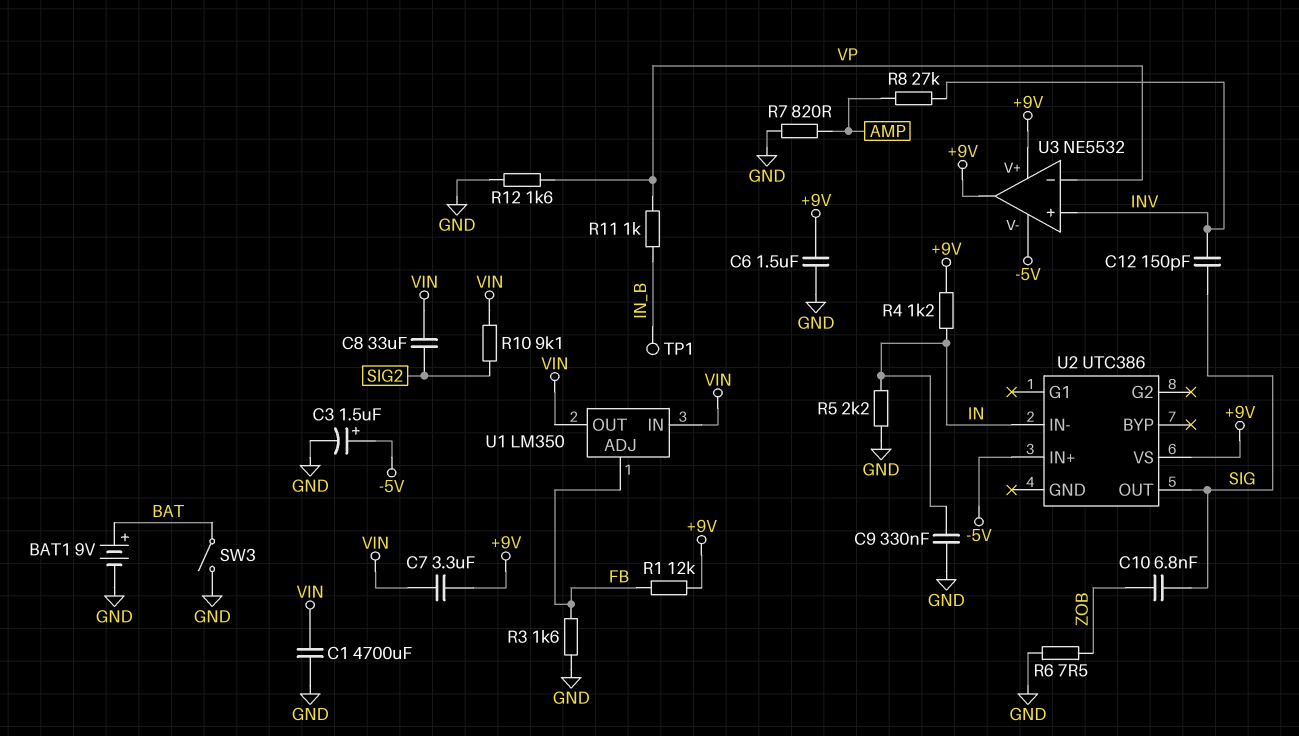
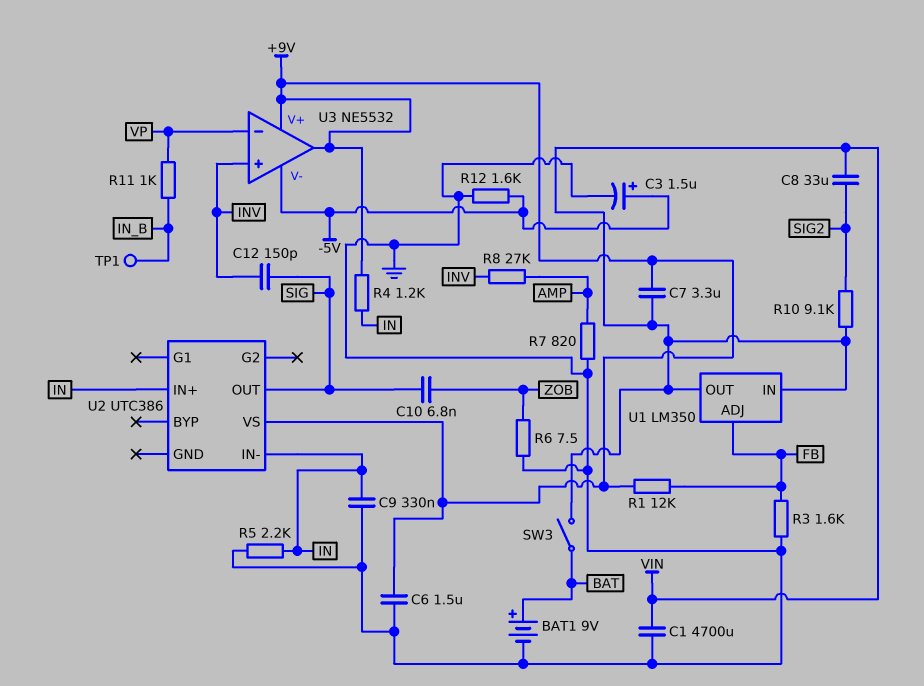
R12: 1.6k (GND, VP) -> 1.6k (-5V, GND)
SW3: switch (BAT, GND) -> switch (BAT, VIN)
U2 pin IN+: -5V -> IN

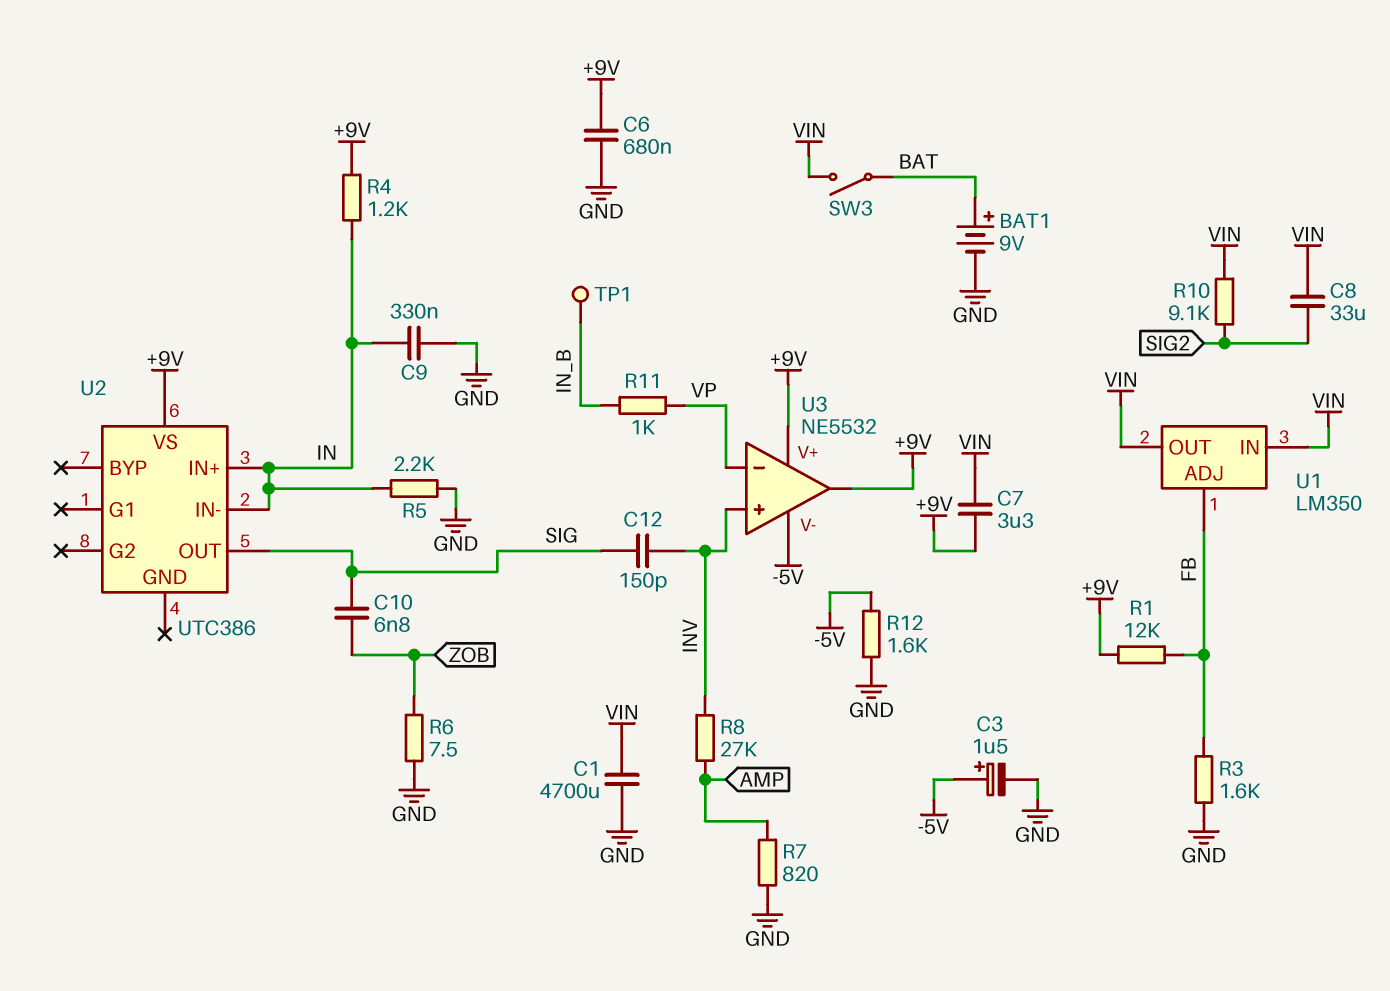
C6: 1.5uF (+9V, GND) -> 680nF (+9V, GND)

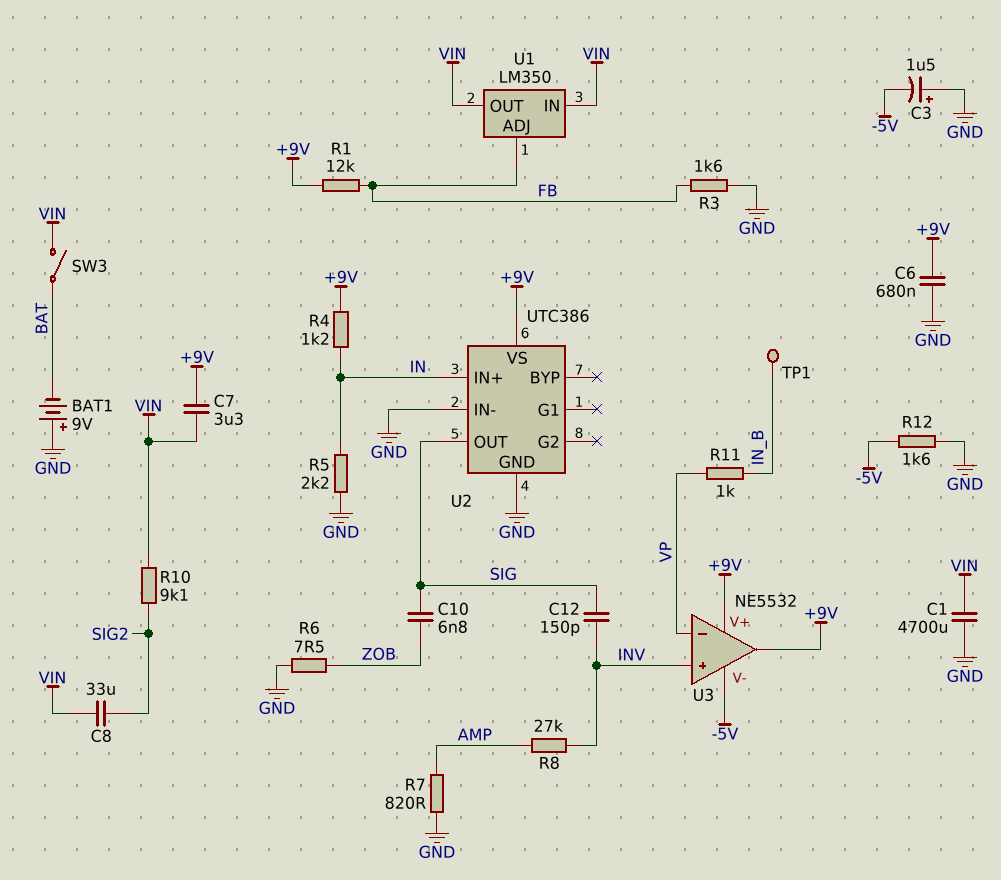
BAT1: 9V (plus BAT, minus GND) -> 9V (plus GND, minus BAT)
C3: 1.5uF (plus -5V, minus GND) -> 1.5uF (plus GND, minus -5V)
C9: 330nF (GND, IN) -> none
U2 pin GND: none -> GND
U2 pin IN-: IN -> GND

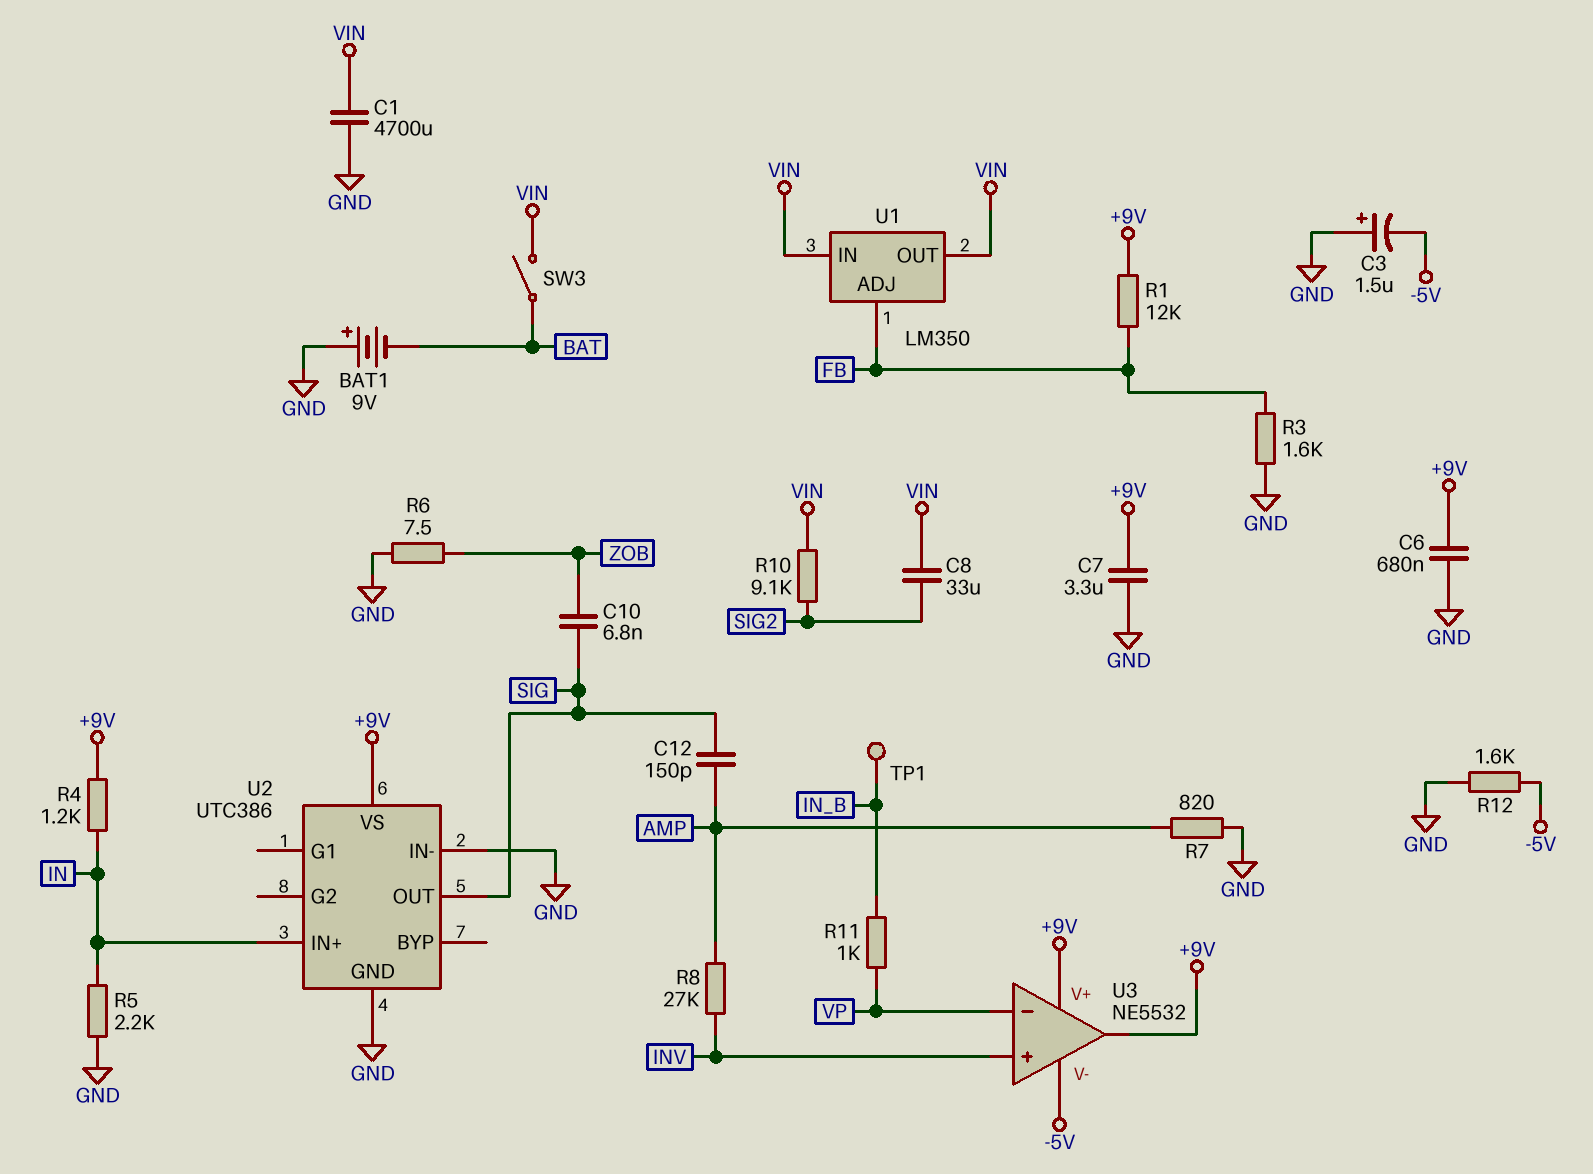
C7: 3.3uF (+9V, VIN) -> 3.3uF (+9V, GND)
C12: 150pF (INV, SIG) -> 150pF (AMP, SIG)

